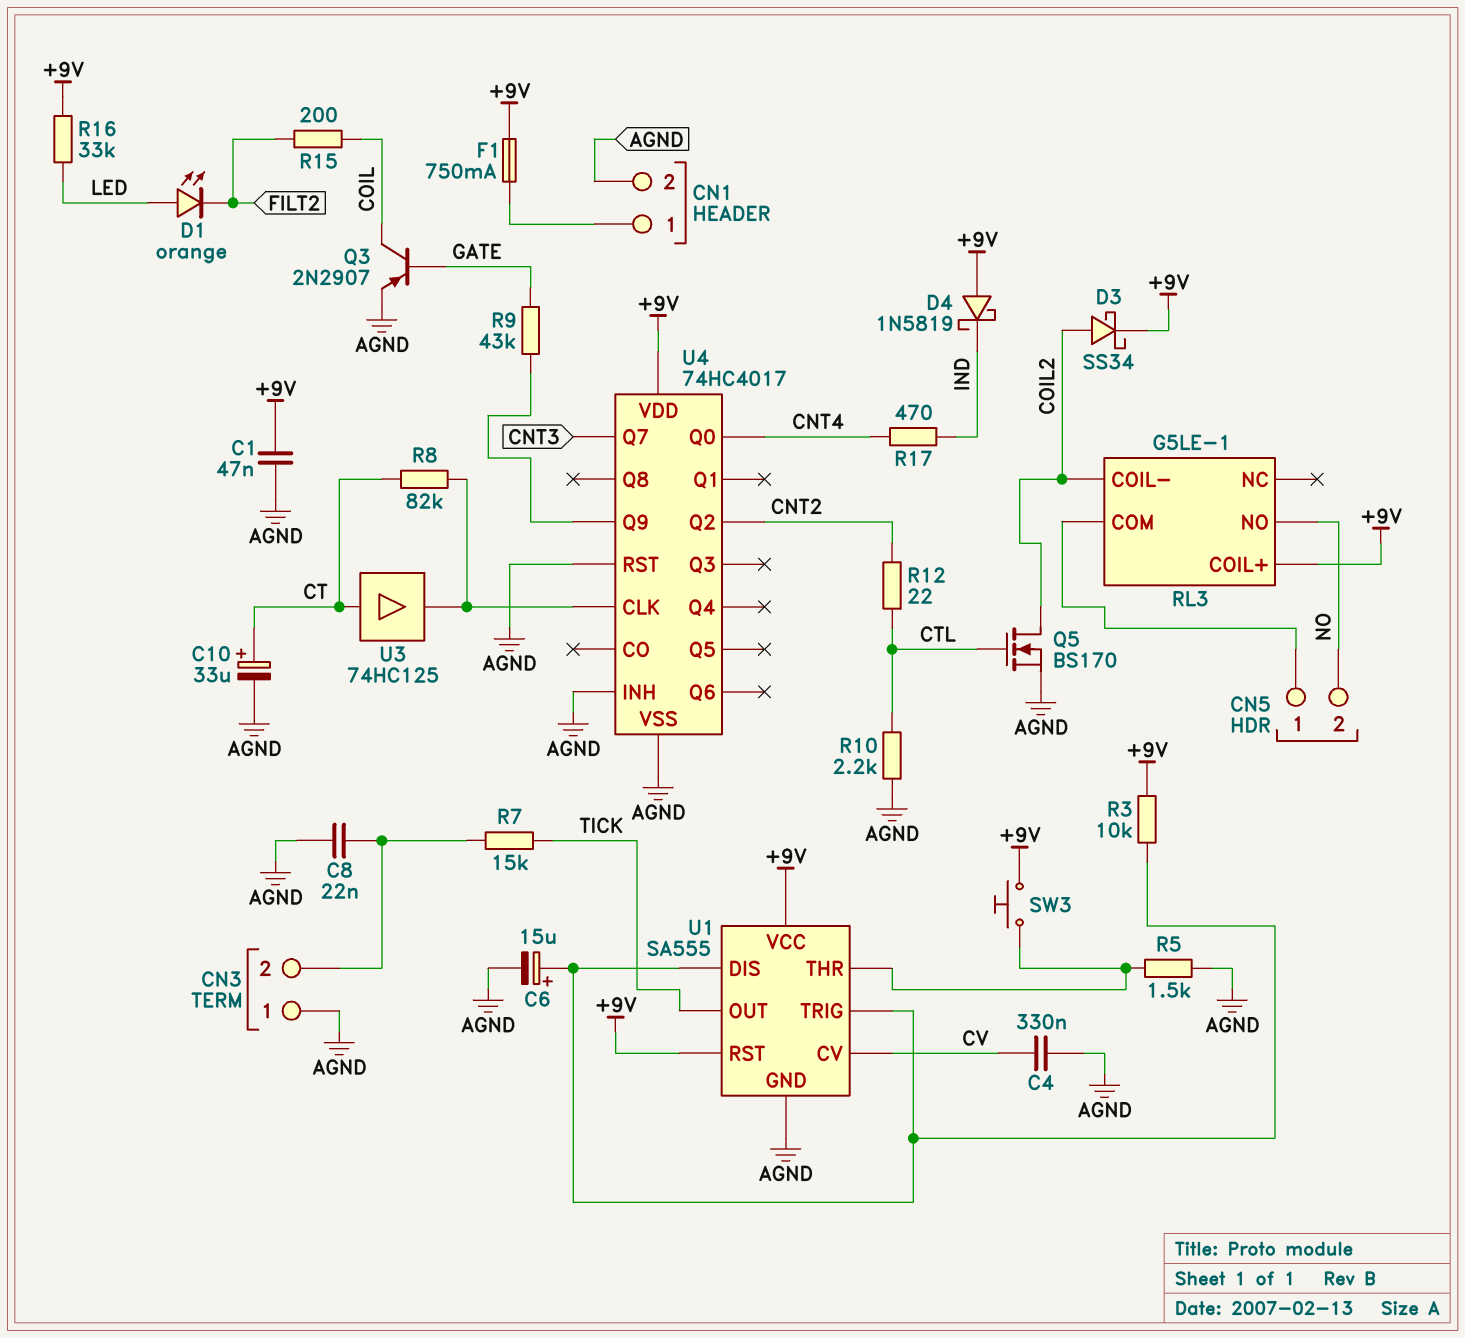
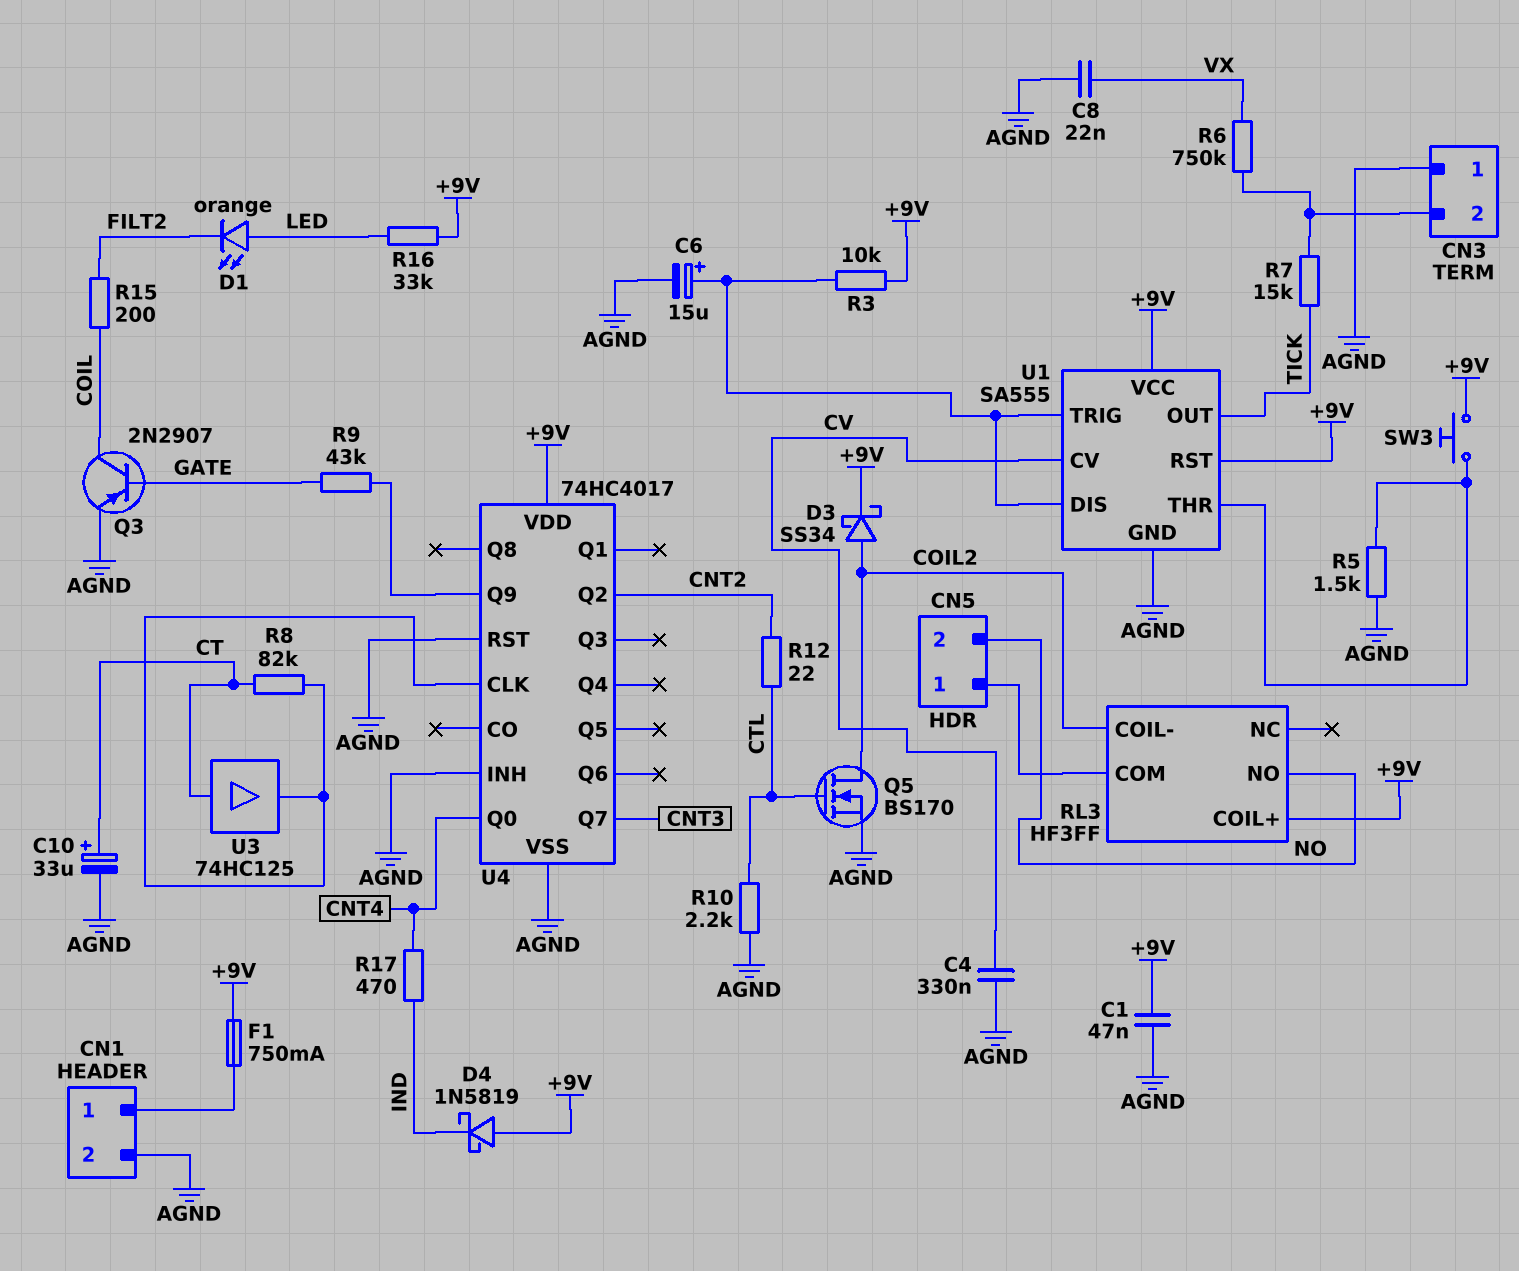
C8: 22nF (AGND, CN3/2) -> 22nF (AGND, VX)
R6: none -> 750k (CN3/2, VX)
RL3: G5LE-1 -> HF3FF

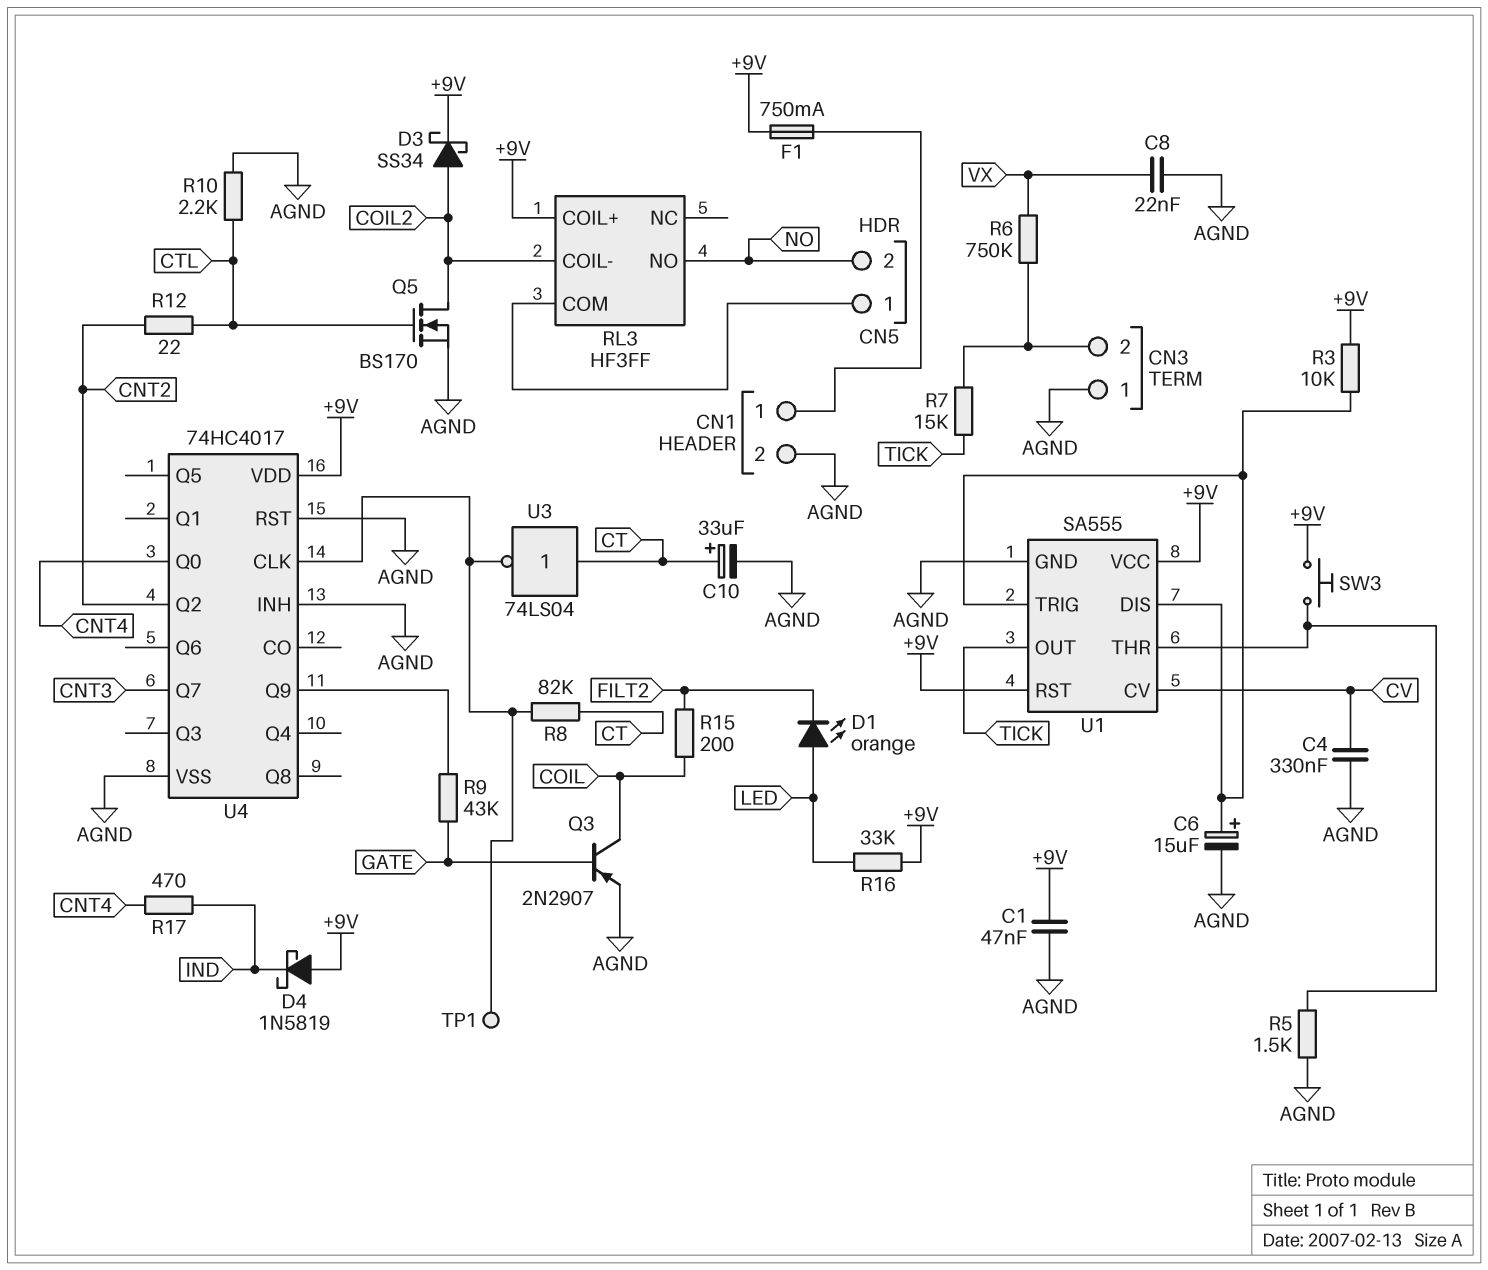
TP1: none -> test point (U4/CLK)
U3: buffer 74HC125 (in CT, out U4/CLK) -> NOT 74LS04 (in CT, out U4/CLK)

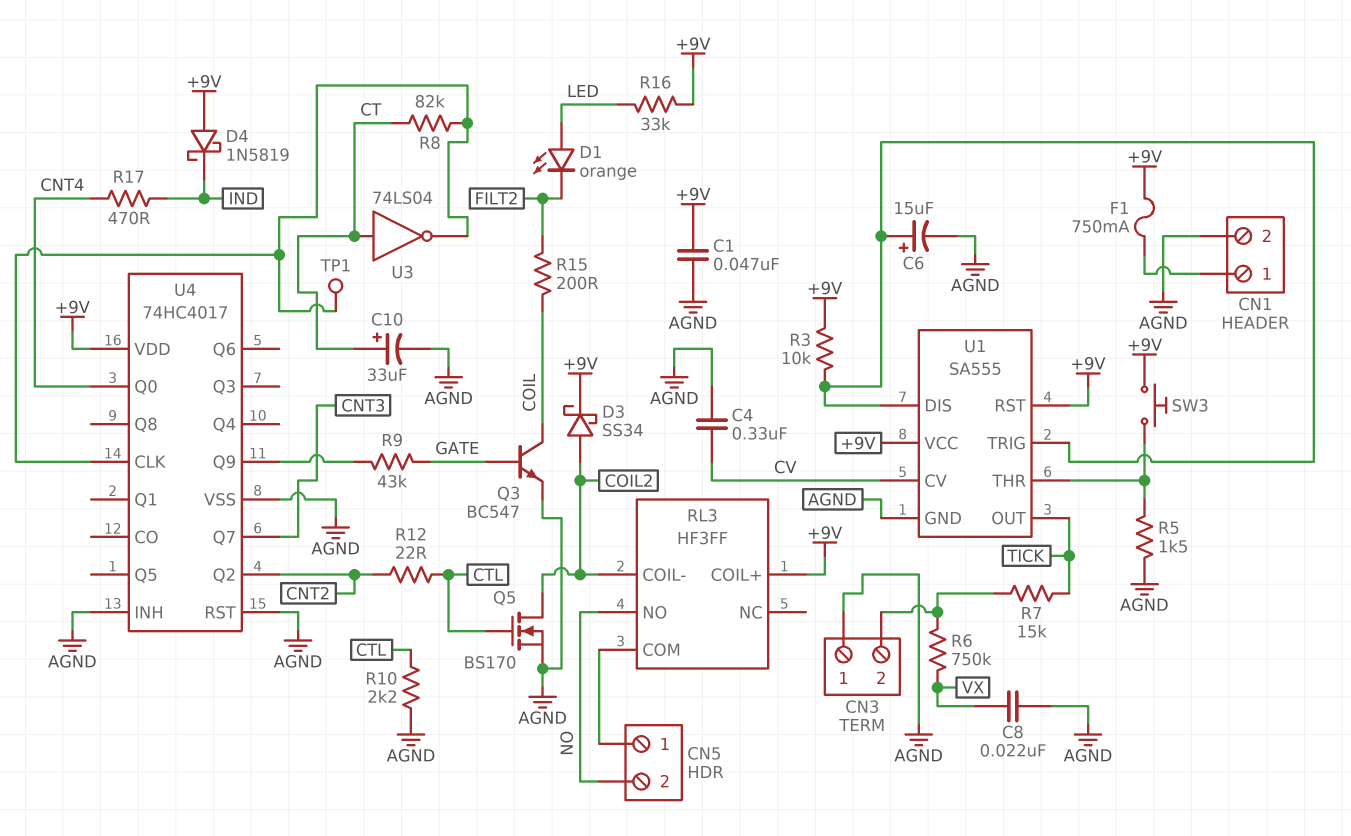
Q3: PNP 2N2907 (B GATE, C COIL, E AGND) -> NPN BC547 (B GATE, C COIL, E AGND)

